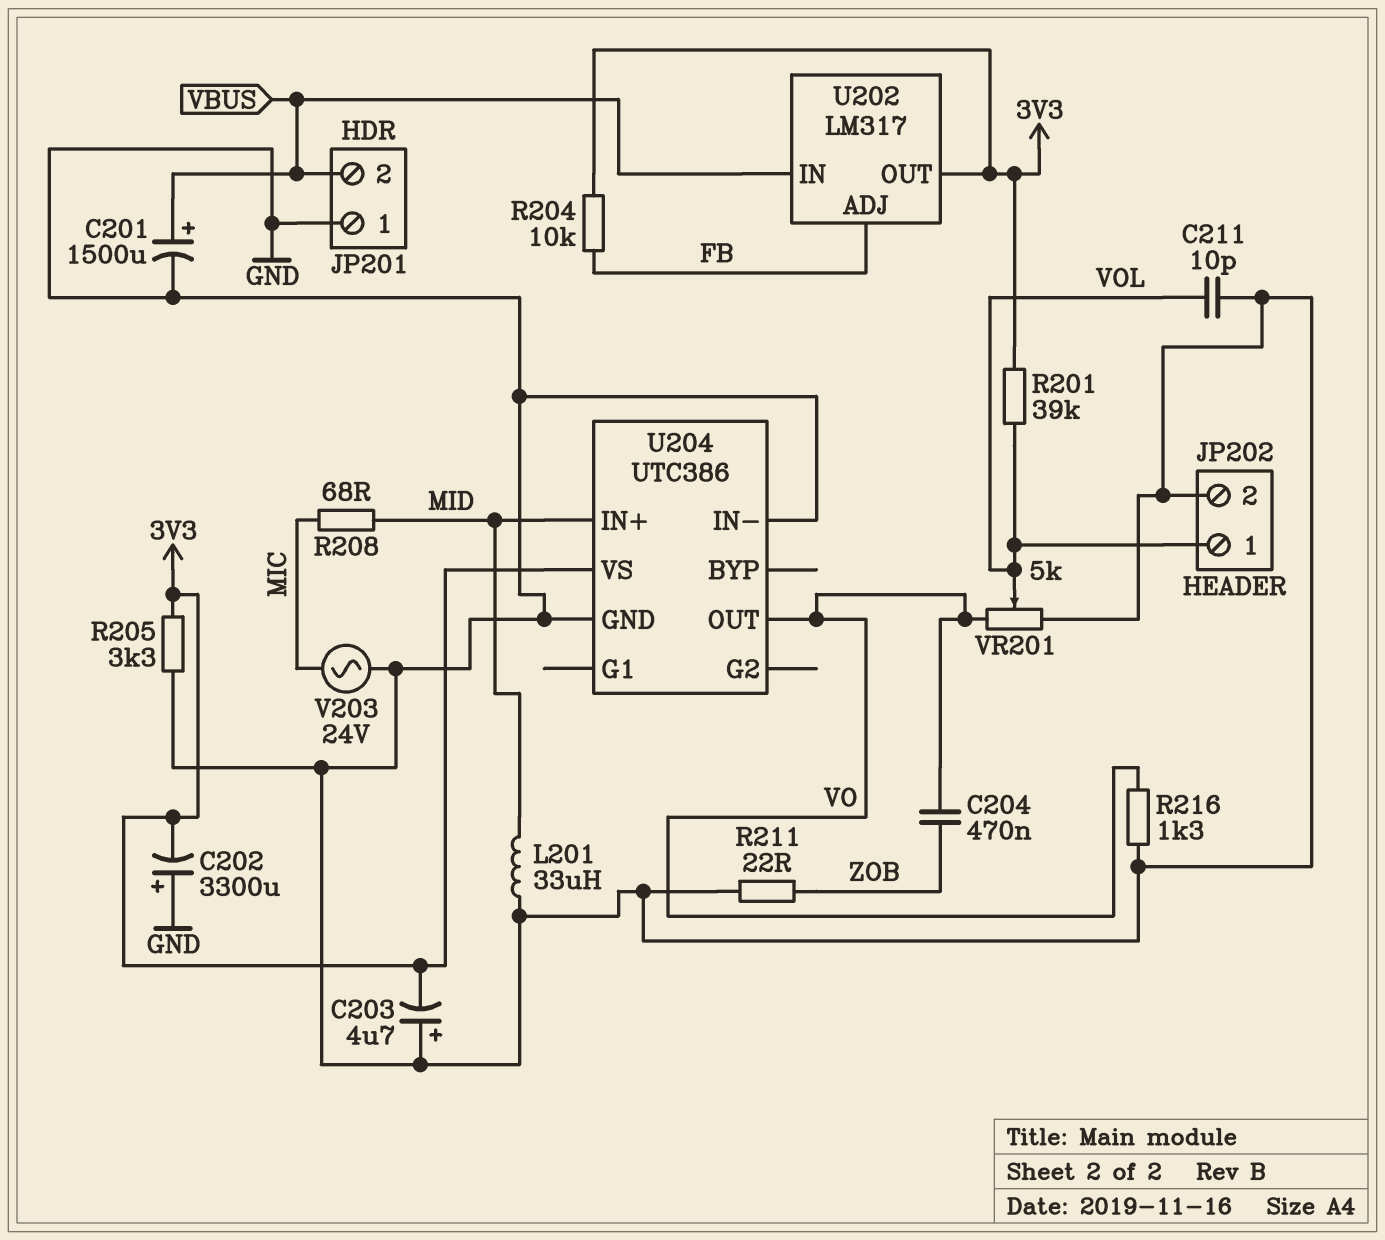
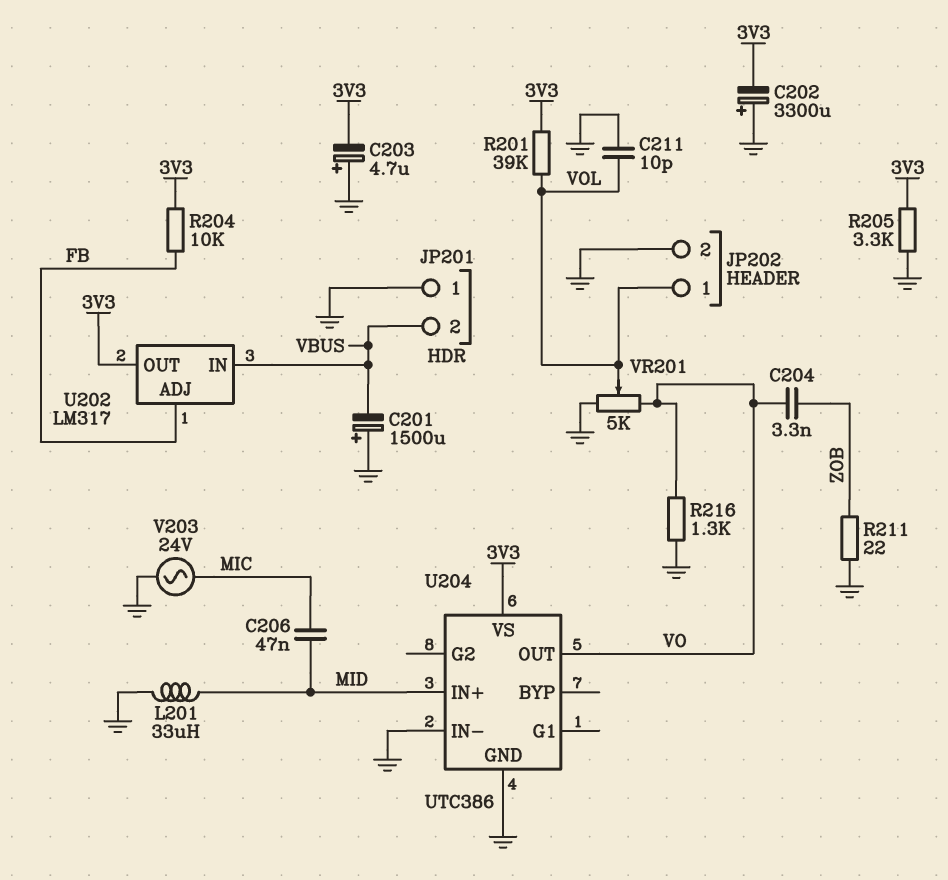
C201: 1500uF (plus VBUS, minus GND) -> 1500uF (plus GND, minus VBUS)
C204: 470nF (VO, ZOB) -> 3.3nF (VO, ZOB)
C206: none -> 47nF (MIC, MID)
R208: 68 (MIC, MID) -> none

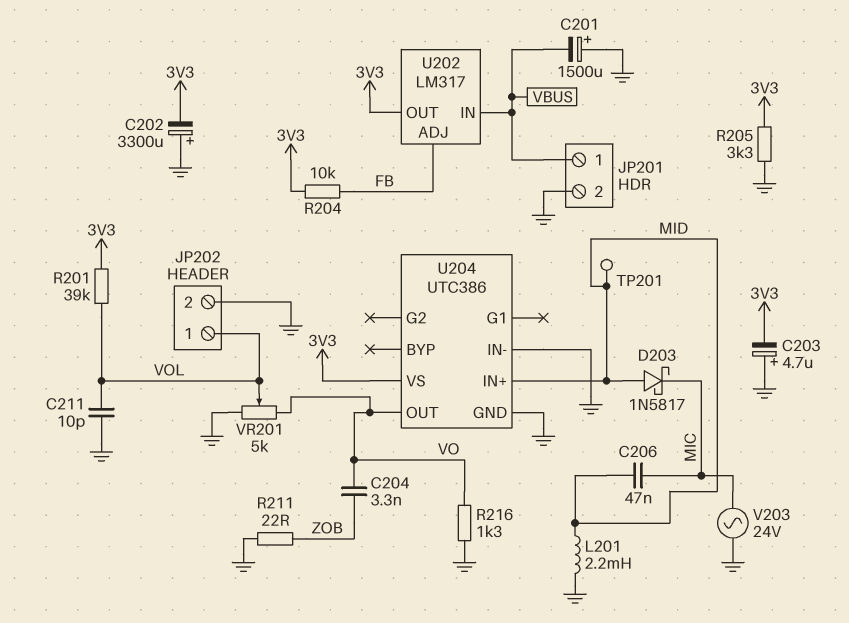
D203: none -> schottky 1N5817 (A MID, K MIC)
JP201 pin 1: GND -> VBUS
JP201 pin 2: VBUS -> GND
L201: 33uH (GND, MID) -> 2.2mH (GND, MID)
TP201: none -> test point (MID)

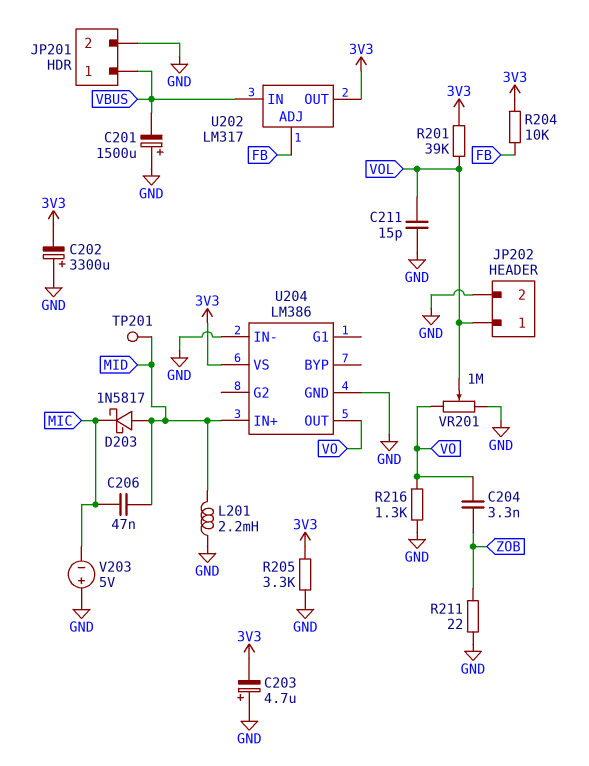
C211: 10pF (GND, VOL) -> 15pF (GND, VOL)
U204: UTC386 -> LM386
V203: AC 24V (GND, MIC) -> 5V (plus GND, minus MIC)
VR201: 5k (GND, VO, wiper VOL) -> 1M (GND, VO, wiper VOL)

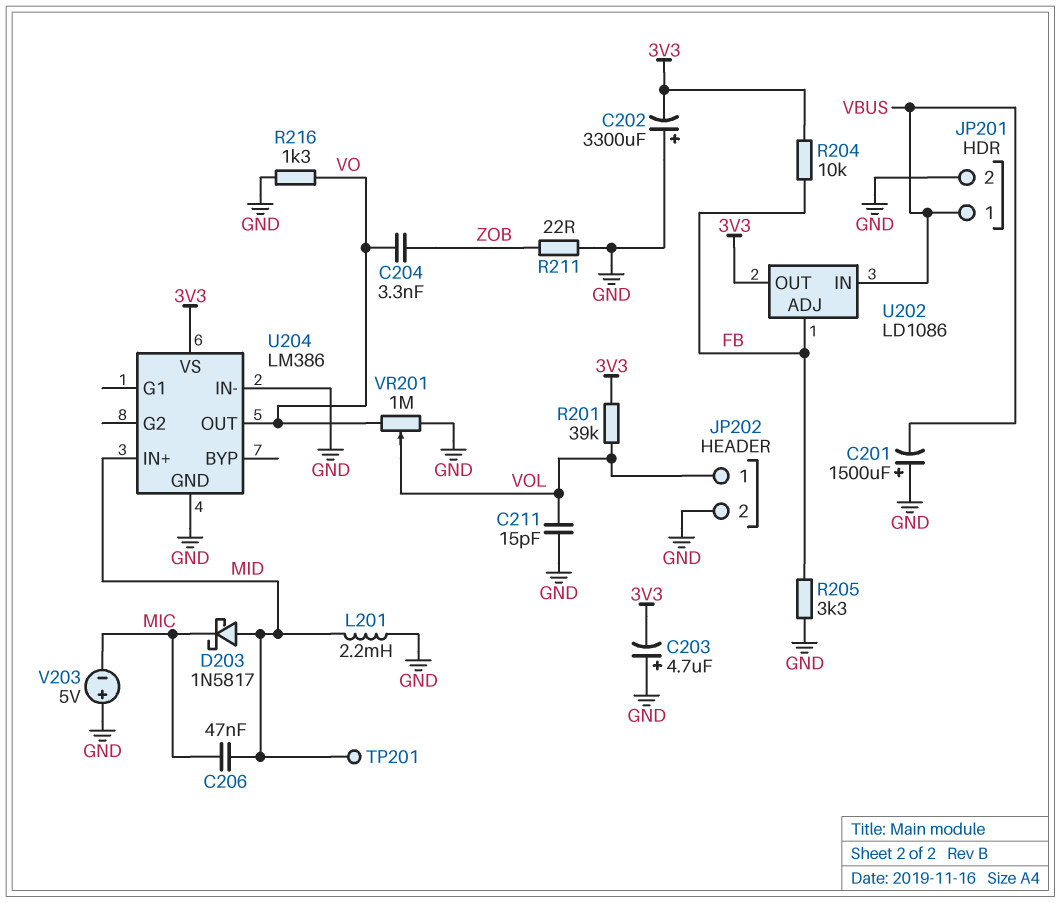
R205: 3.3k (3V3, GND) -> 3.3k (FB, GND)
U202: LM317 -> LD1086

